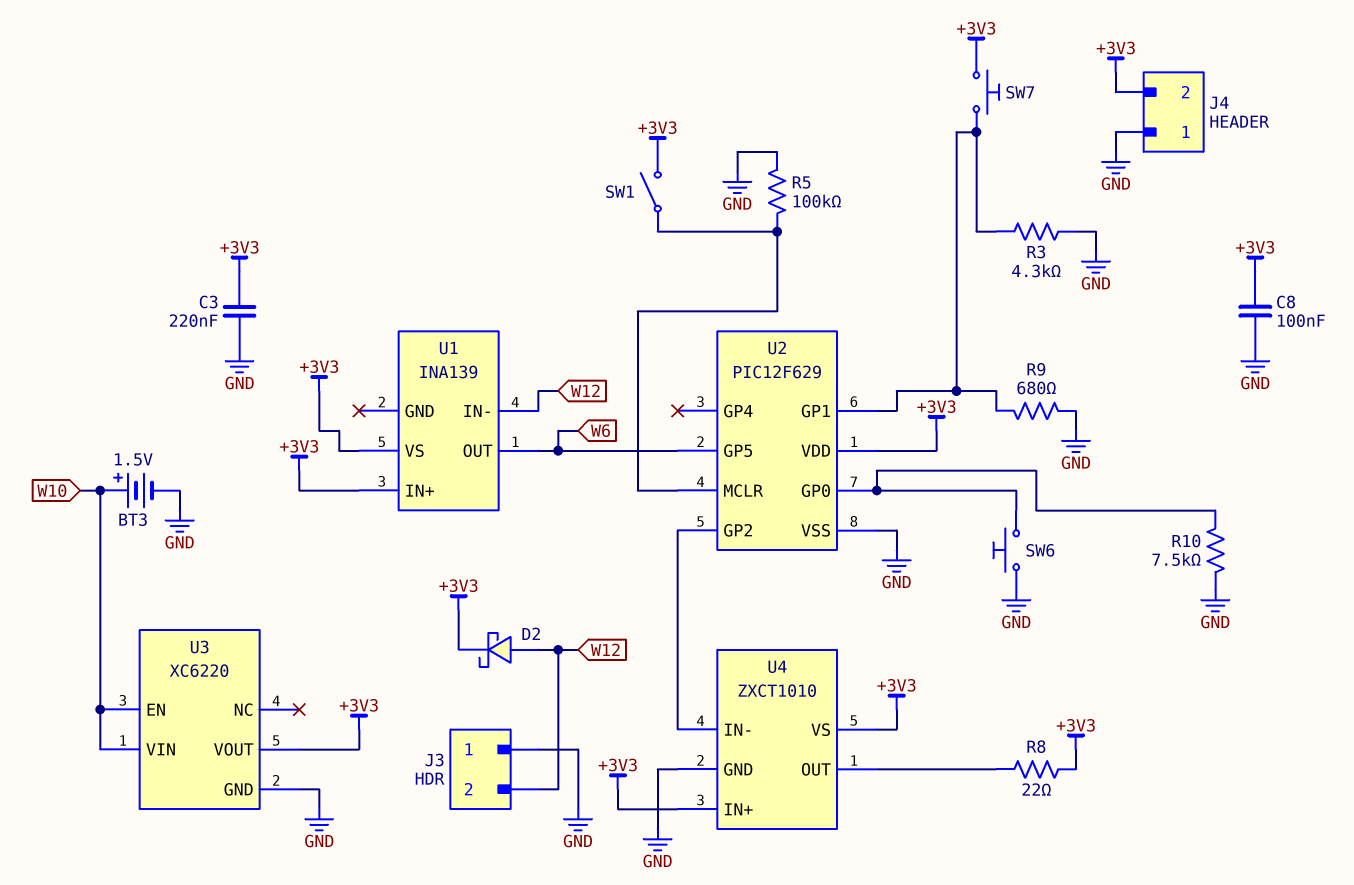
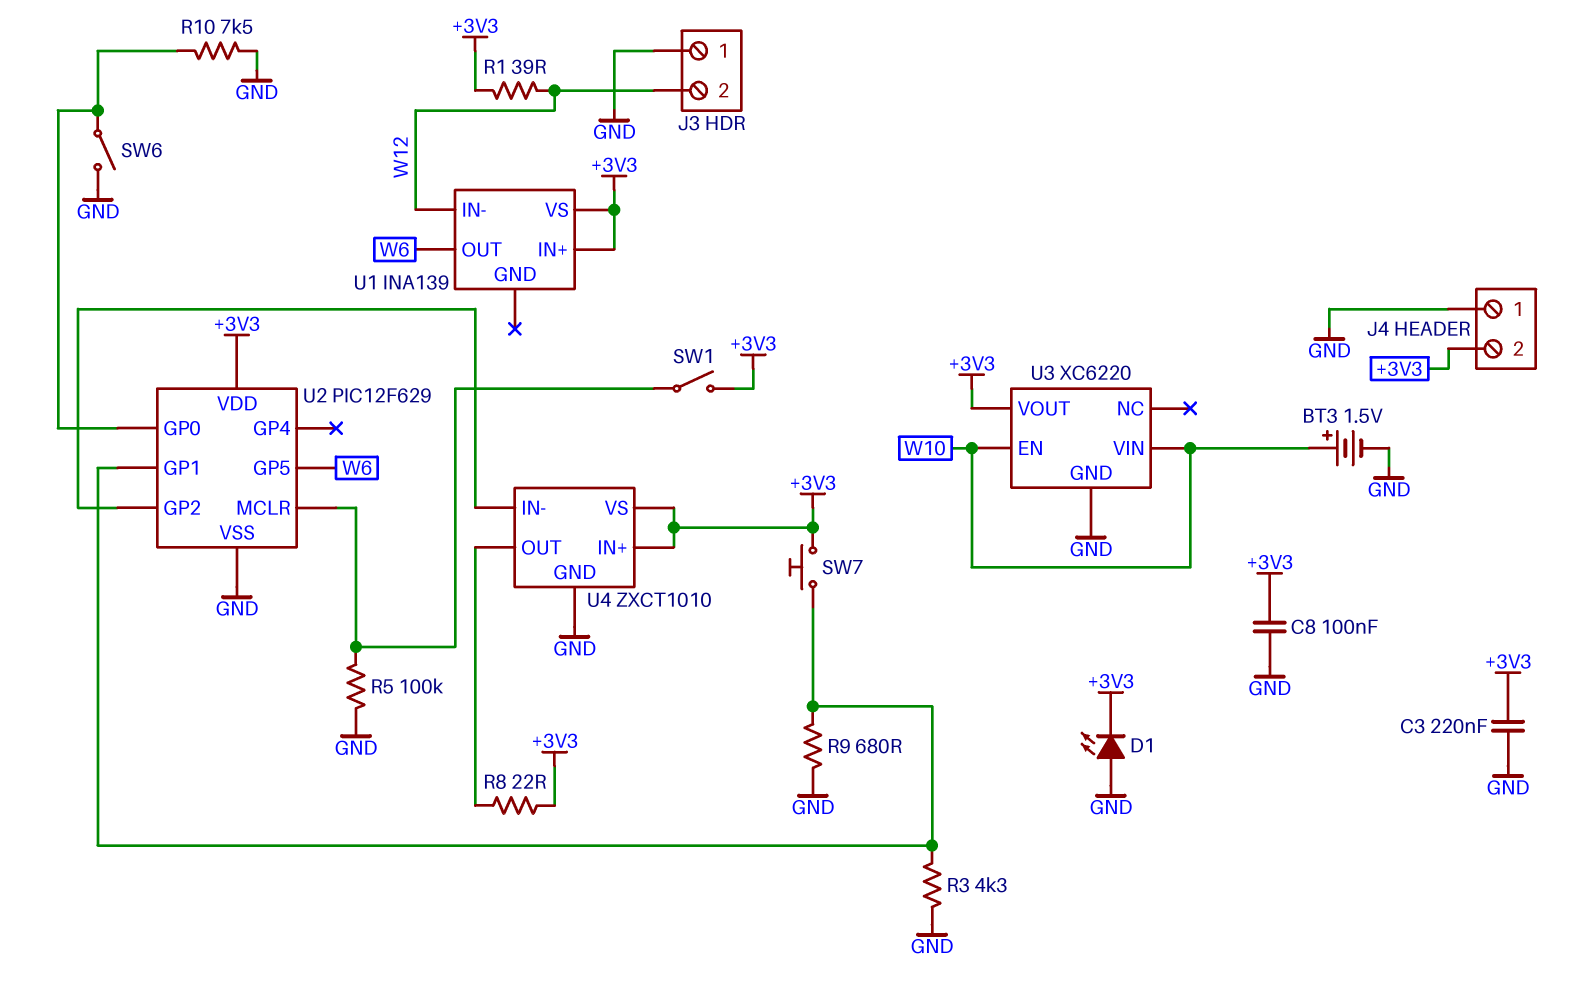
D1: none -> LED (A GND, K +3V3)
D2: schottky (A W12, K +3V3) -> none
R1: none -> 39 (+3V3, W12)
SW6: button (GND, U2/GP0) -> switch (GND, U2/GP0)

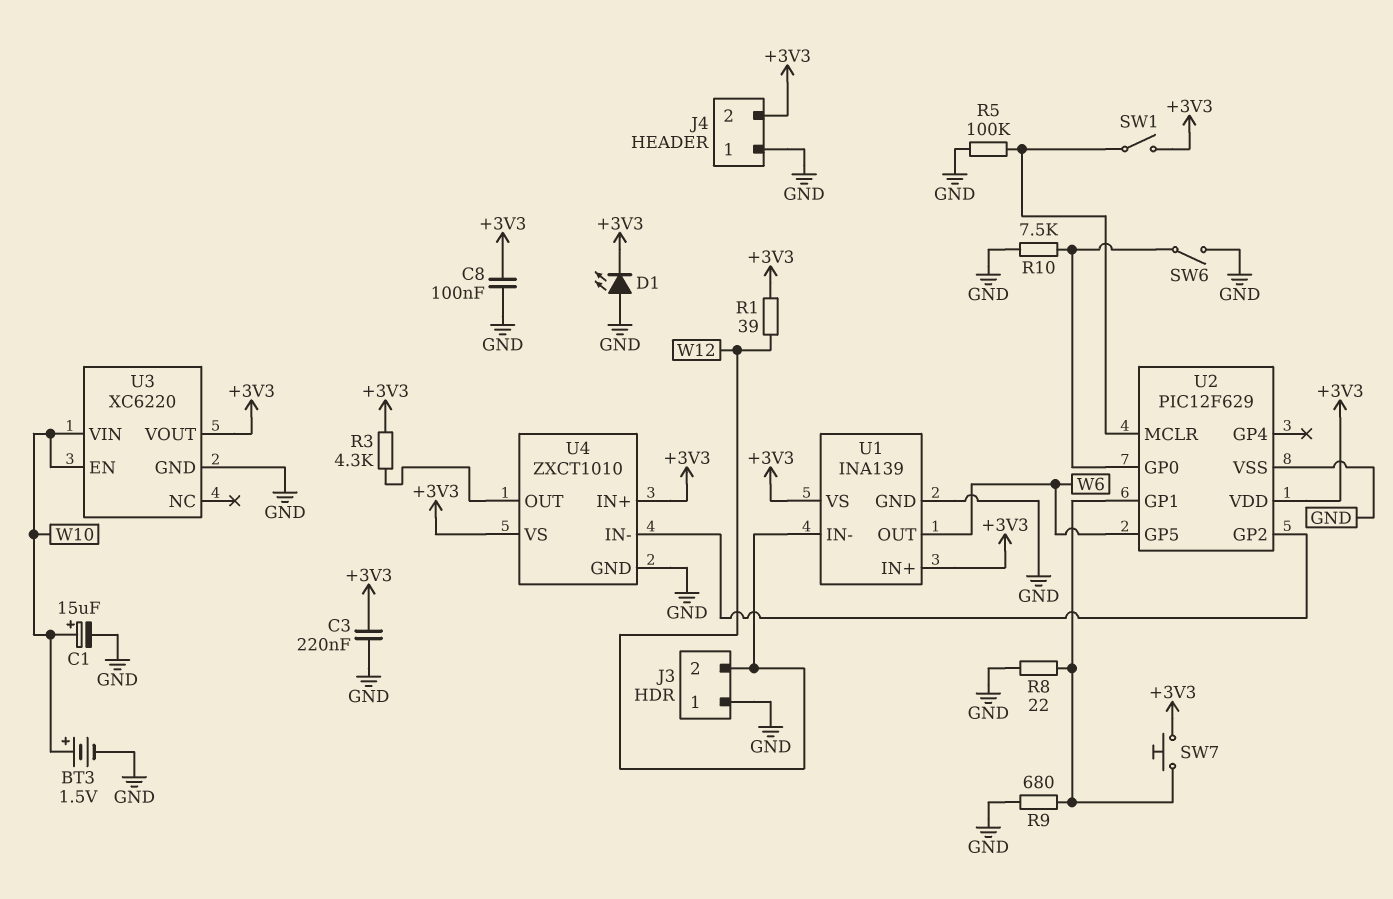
C1: none -> 15uF (plus W10, minus GND)
R3: 4.3k (GND, U2/GP1) -> 4.3k (+3V3, U4/OUT)
R8: 22 (+3V3, U4/OUT) -> 22 (GND, U2/GP1)
U1 pin GND: none -> GND

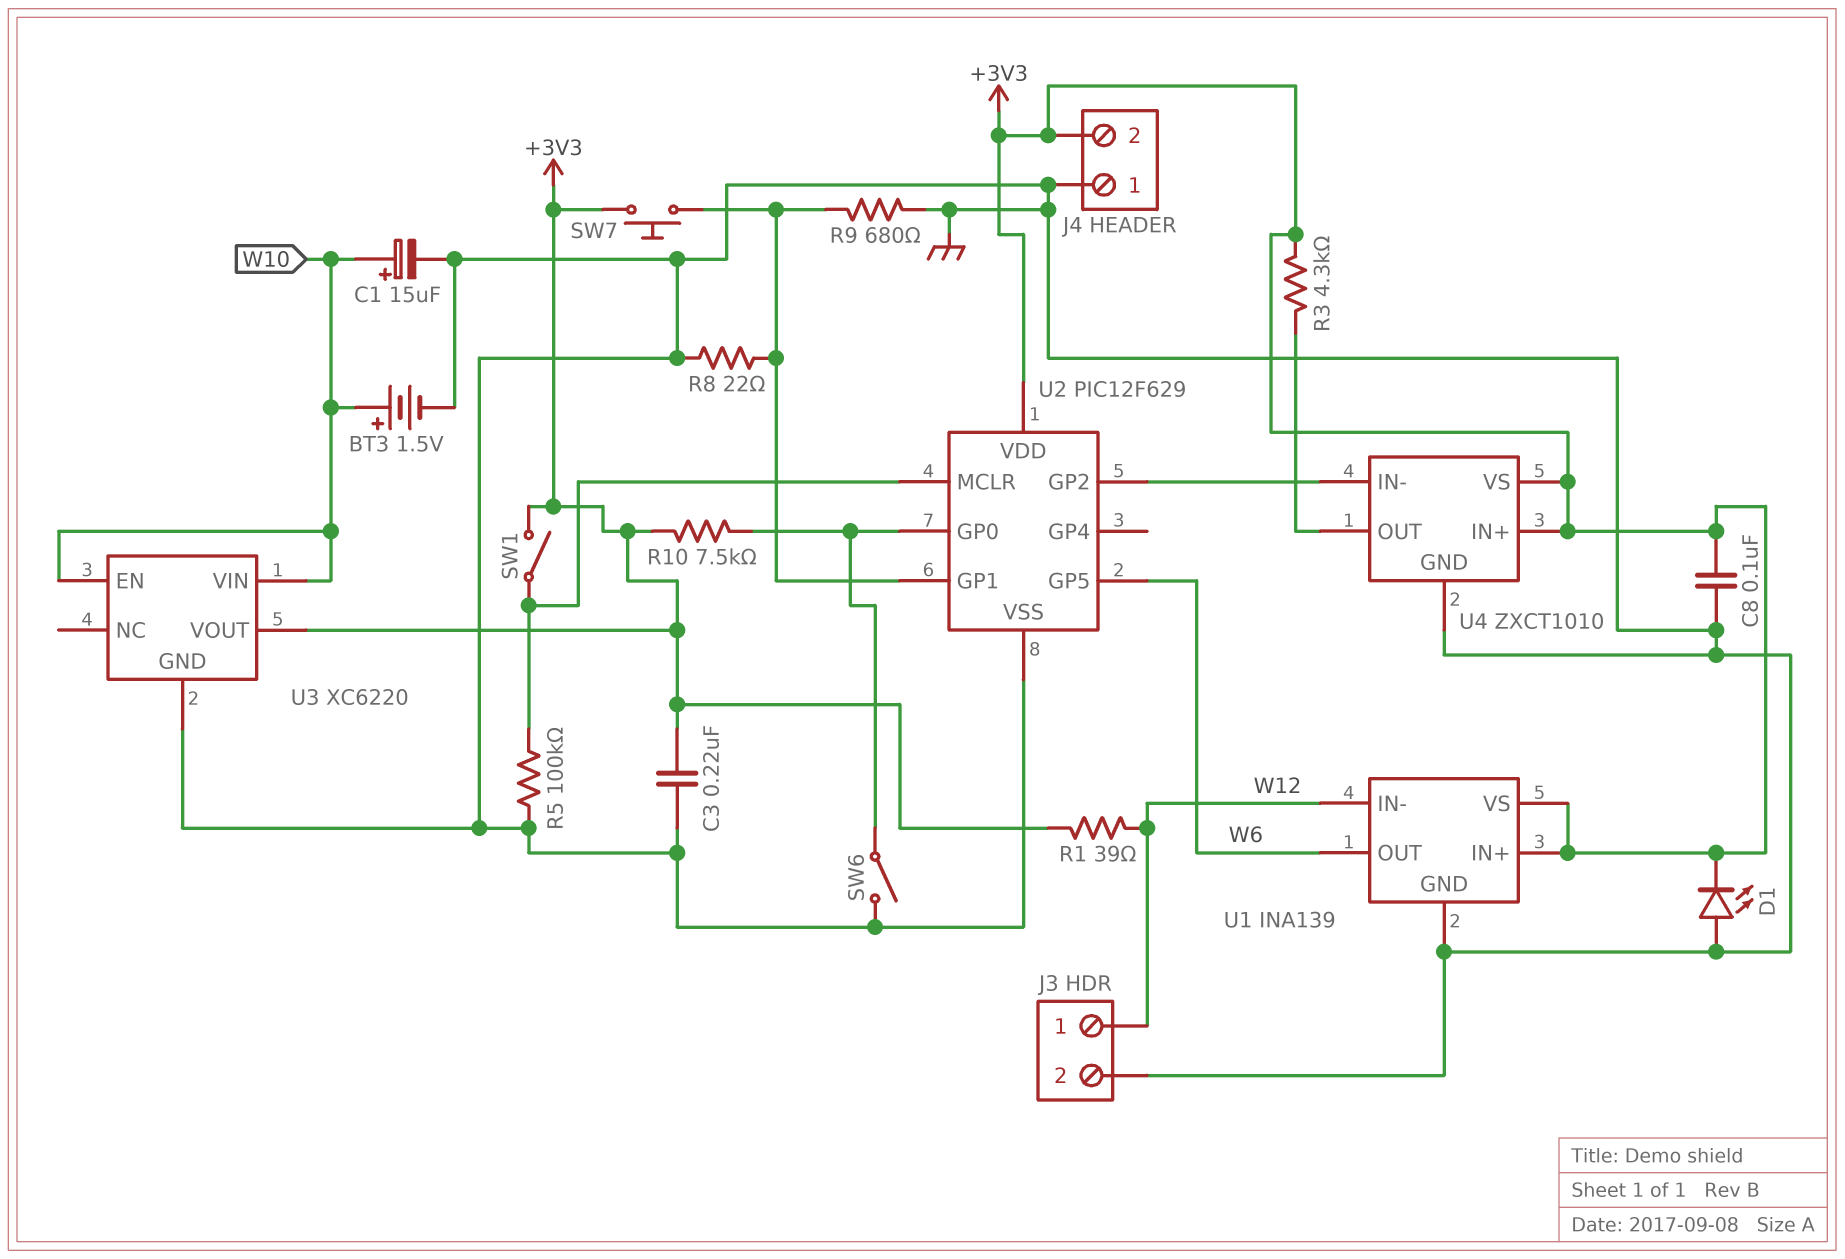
J3 pin 1: GND -> W12
J3 pin 2: W12 -> GND
R10: 7.5k (GND, U2/GP0) -> 7.5k (+3V3, U2/GP0)

